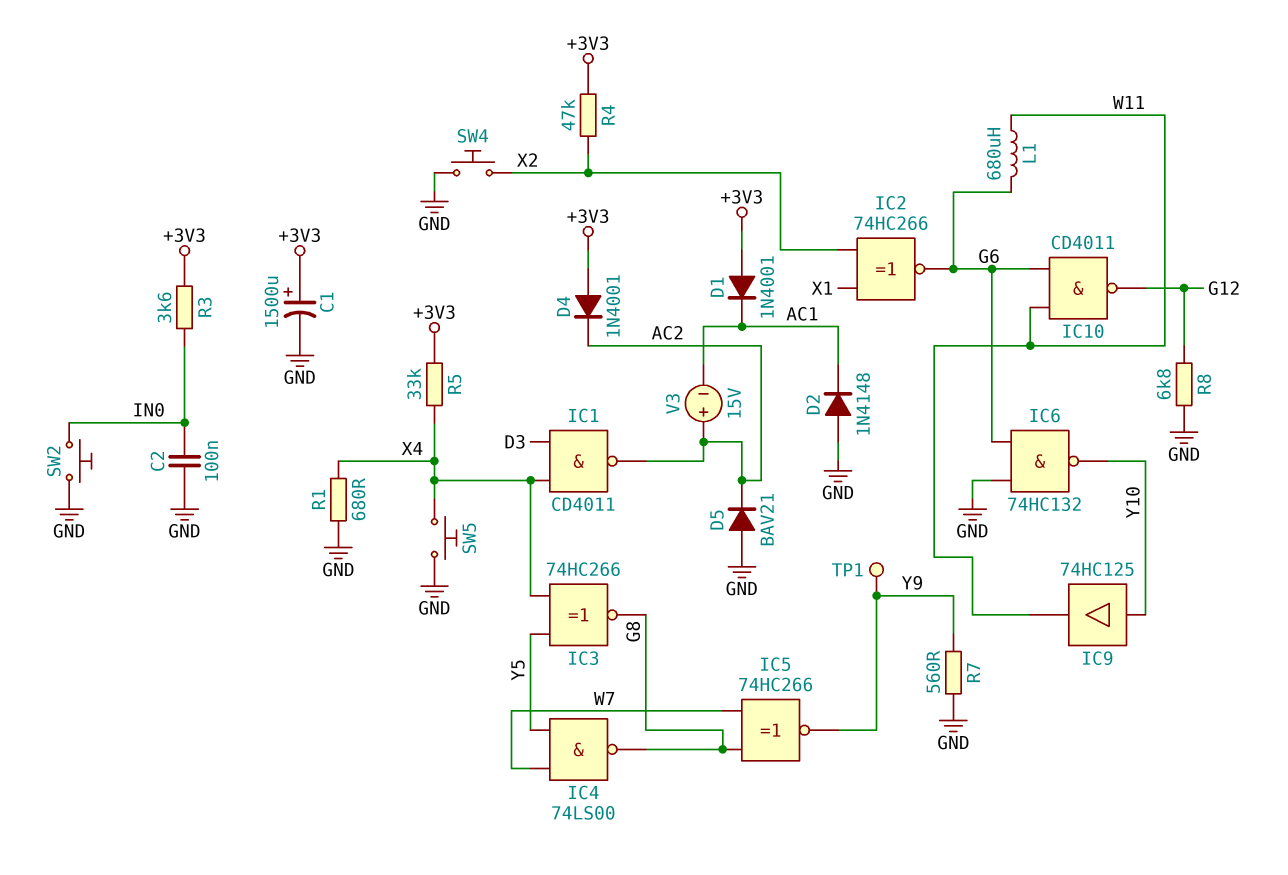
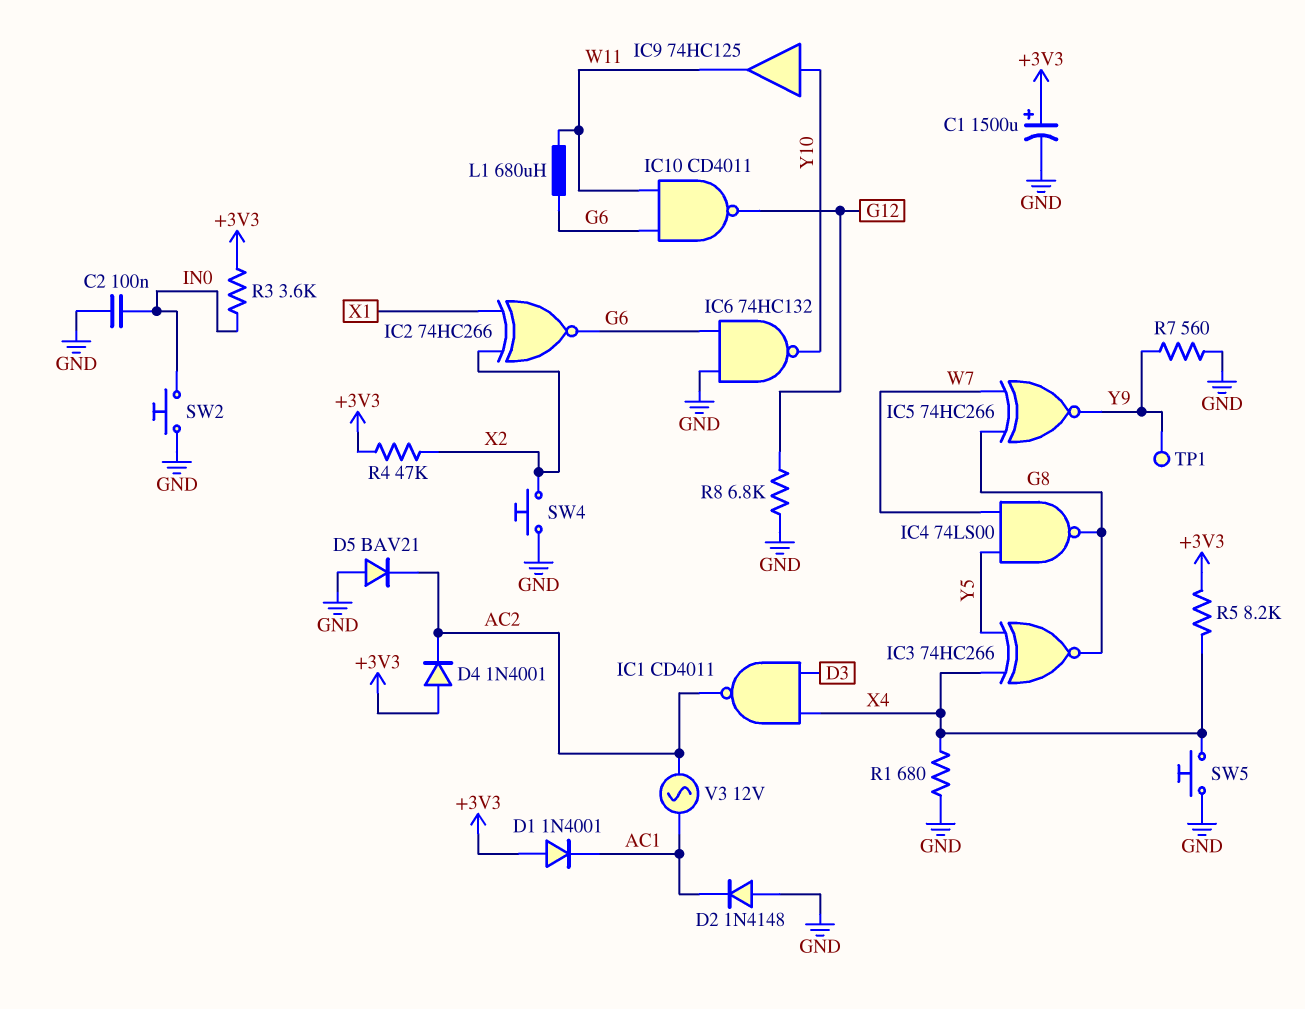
R5: 33k (+3V3, X4) -> 8.2k (+3V3, X4)
V3: 15V (plus AC2, minus AC1) -> AC 12V (AC1, AC2)

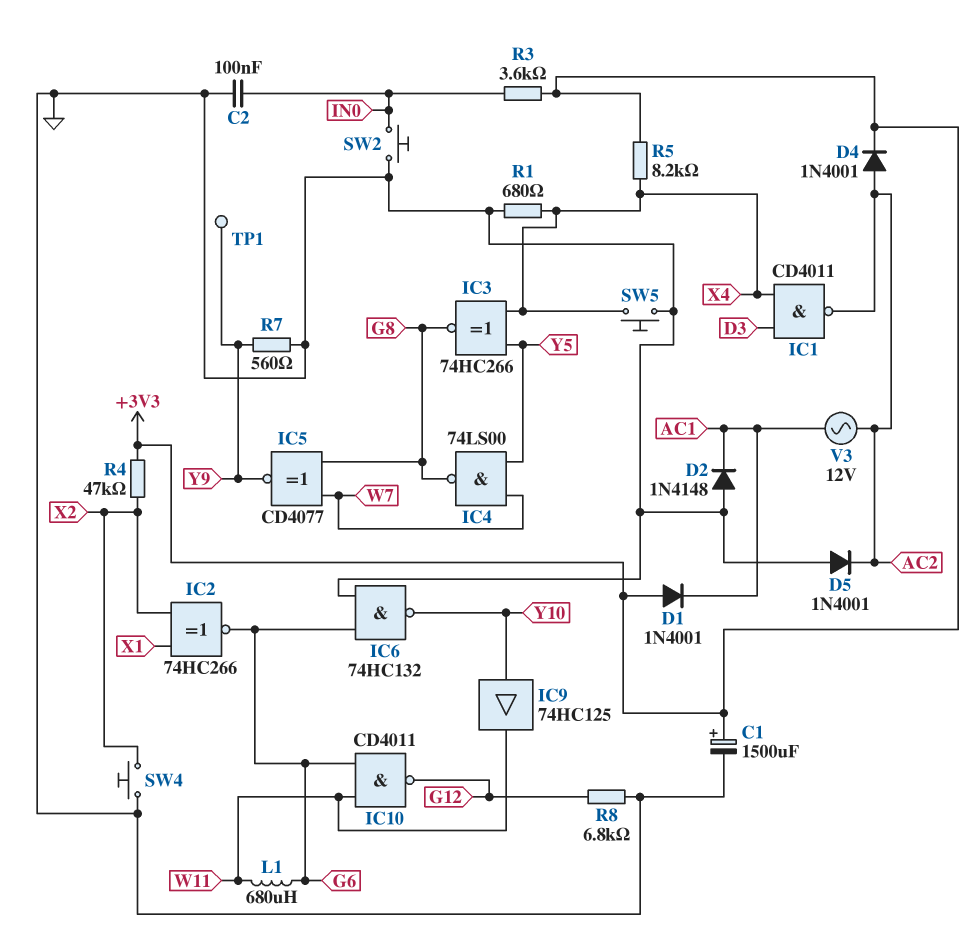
D4: diode 1N4001 (A +3V3, K AC2) -> diode 1N4001 (A AC2, K +3V3)
D5: diode BAV21 (A GND, K AC2) -> diode 1N4001 (A GND, K AC2)
IC5: XNOR 74HC266 (in G8, in W7, out Y9) -> XNOR CD4077 (in G8, in W7, out Y9)

